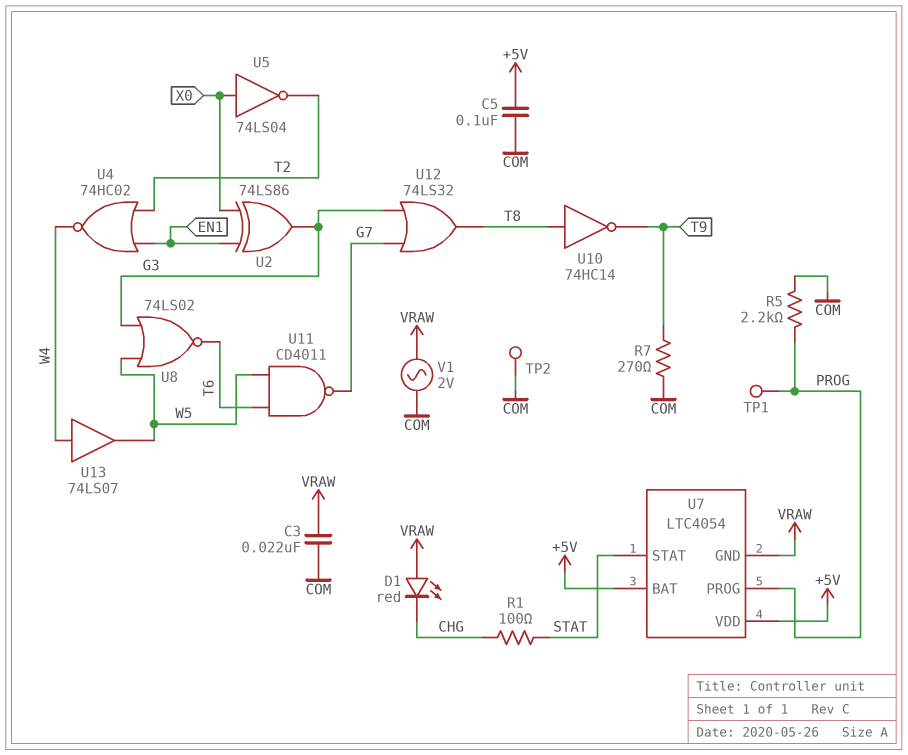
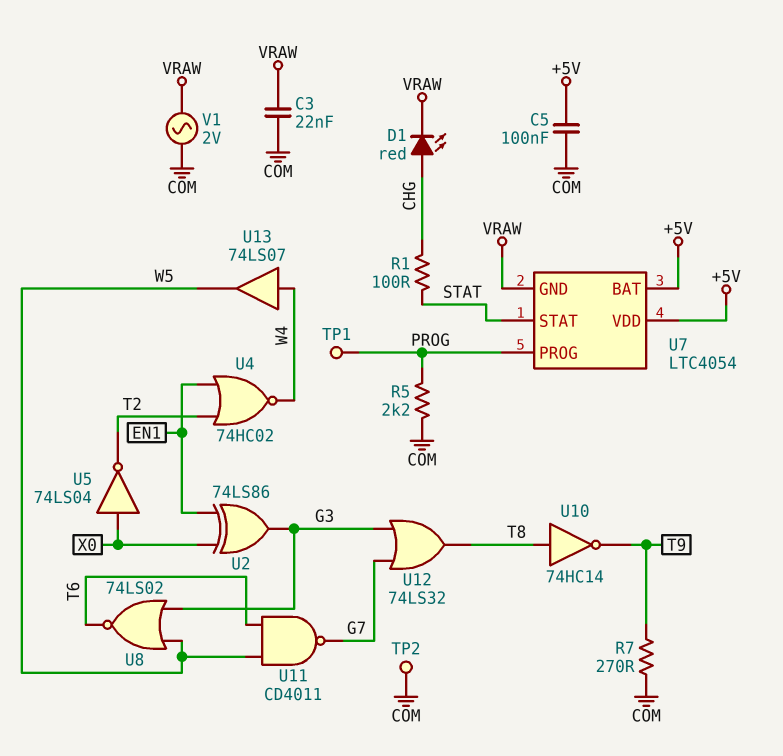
D1: LED red (A VRAW, K CHG) -> LED red (A CHG, K VRAW)

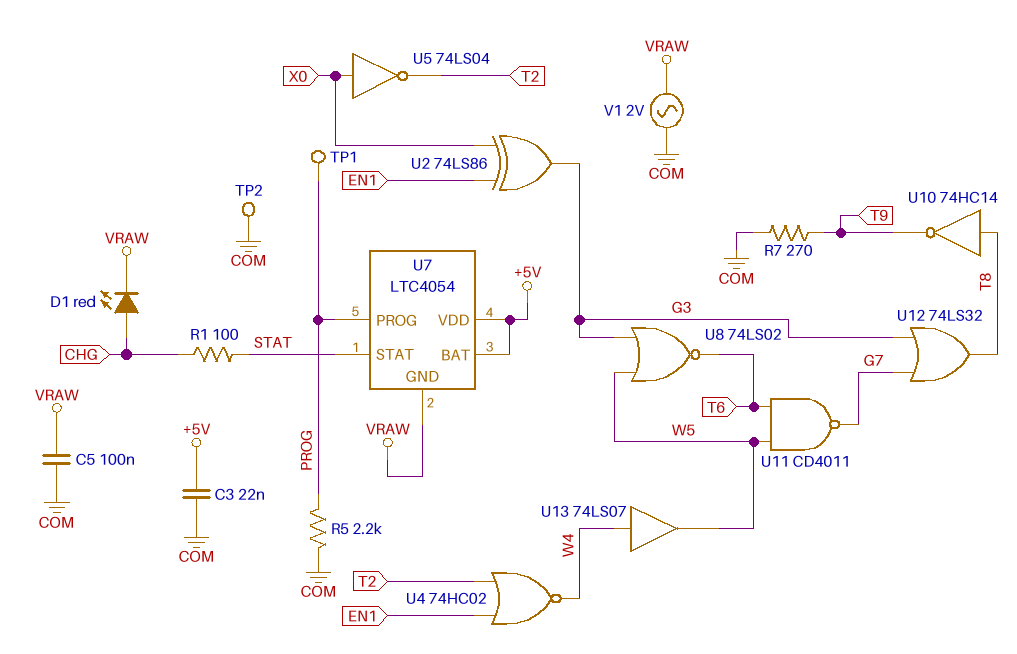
C3: 22nF (COM, VRAW) -> 22nF (+5V, COM)
C5: 100nF (+5V, COM) -> 100nF (COM, VRAW)

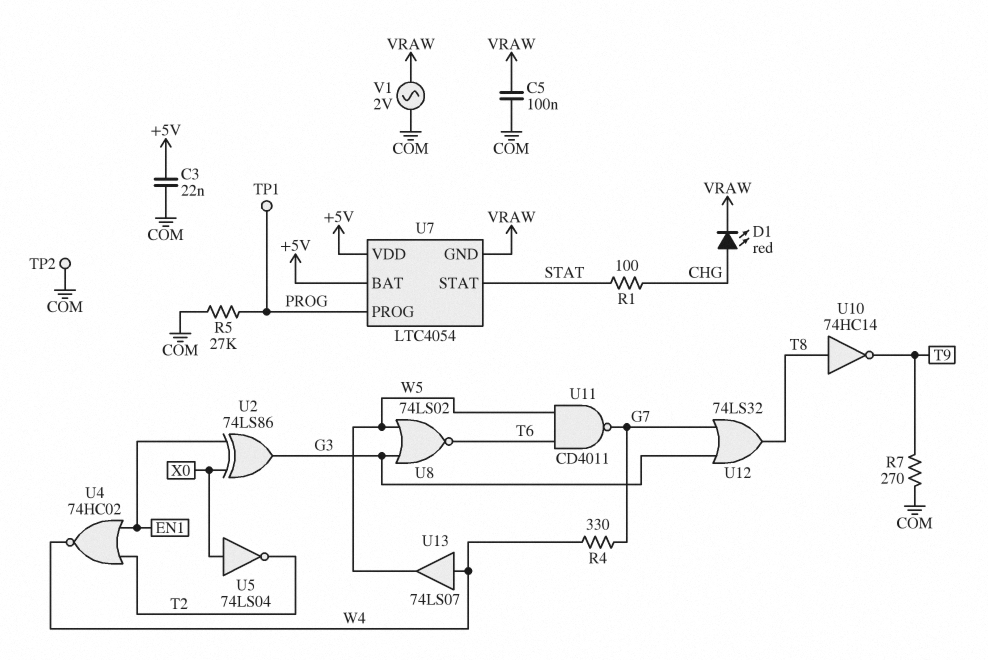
R4: none -> 330 (G7, W4)
R5: 2.2k (COM, PROG) -> 27k (COM, PROG)

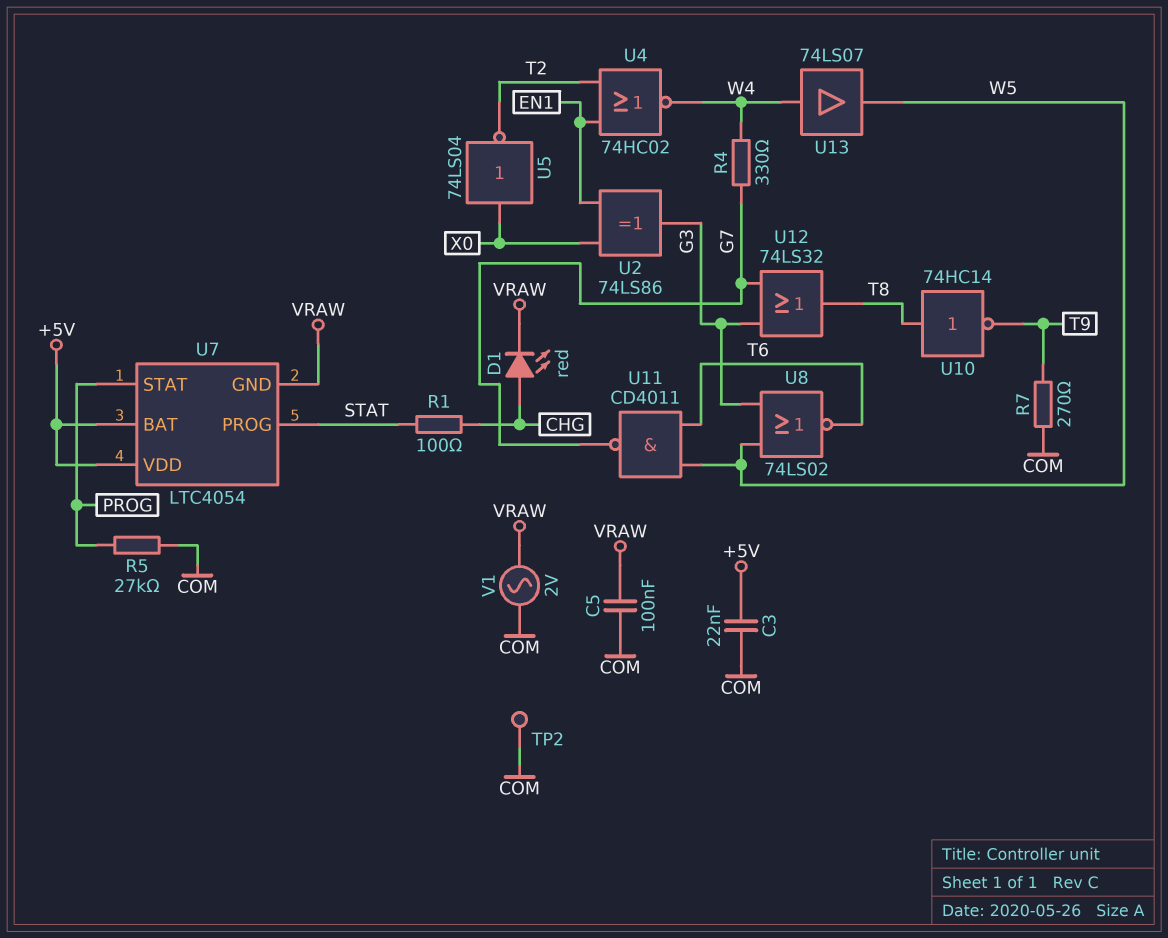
TP1: test point (PROG) -> none
U7 pin PROG: PROG -> STAT
U7 pin STAT: STAT -> PROG

